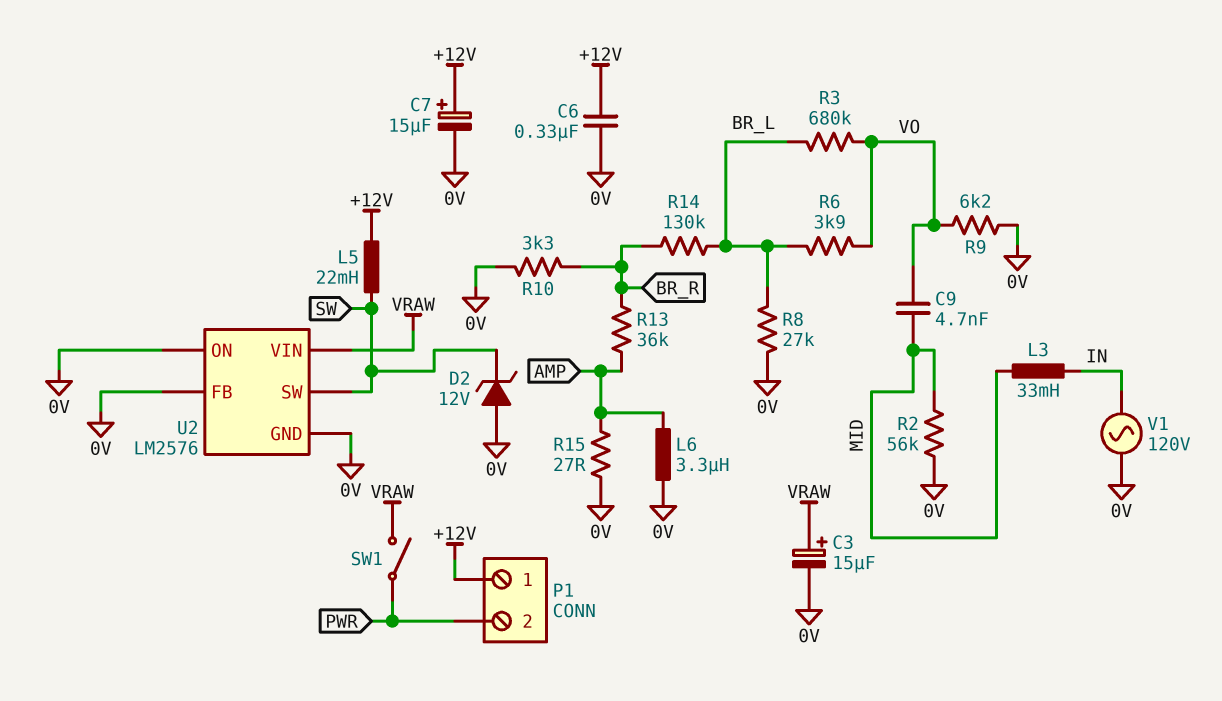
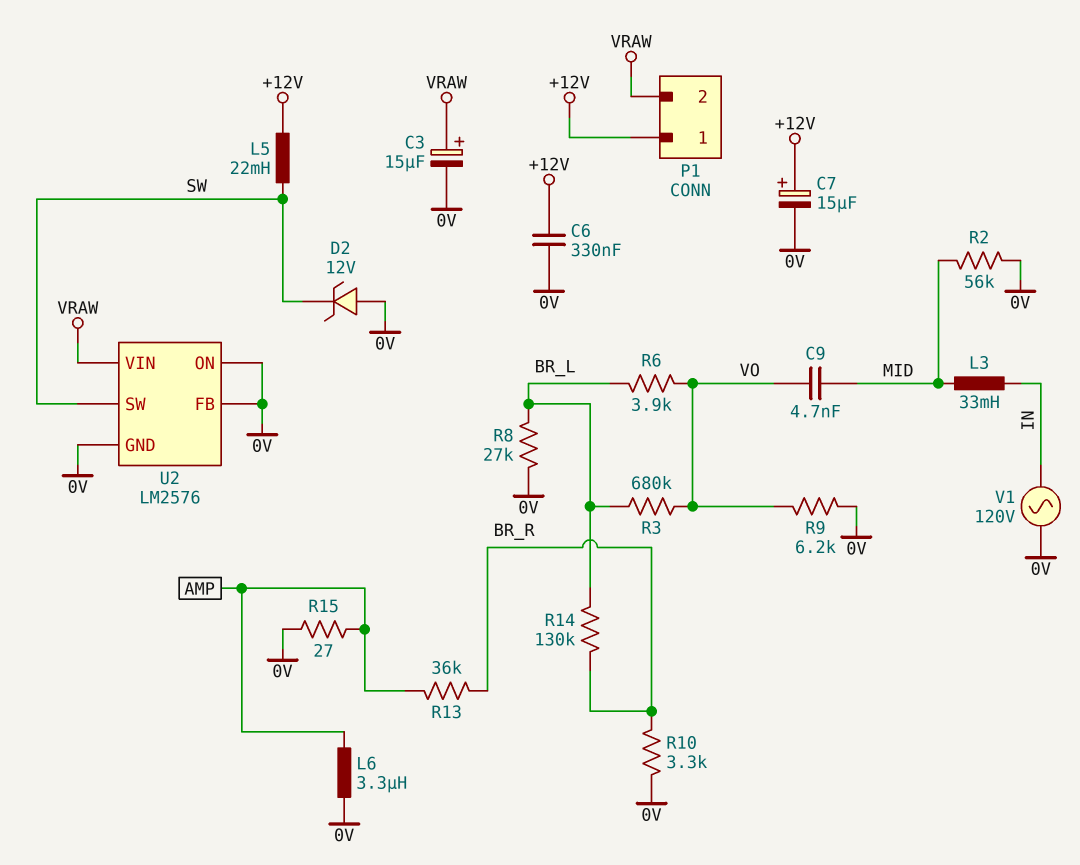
P1 pin 2: PWR -> VRAW
SW1: switch (PWR, VRAW) -> none

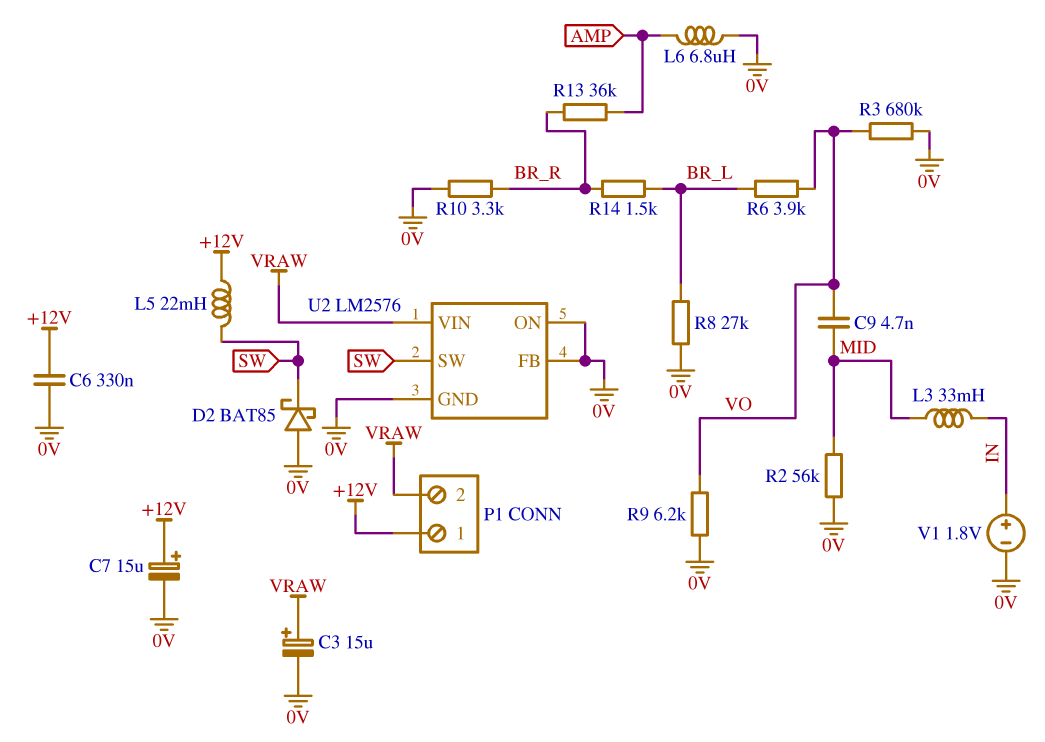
D2: zener 12V (A 0V, K SW) -> schottky BAT85 (A 0V, K SW)
L6: 3.3uH (0V, AMP) -> 6.8uH (0V, AMP)
R3: 680k (BR_L, VO) -> 680k (0V, VO)
R14: 130k (BR_L, BR_R) -> 1.5k (BR_L, BR_R)
R15: 27 (0V, AMP) -> none
V1: AC 120V (0V, IN) -> 1.8V (plus IN, minus 0V)

